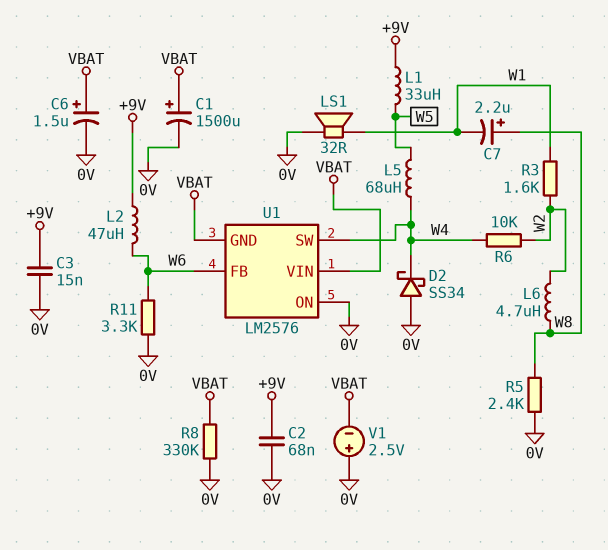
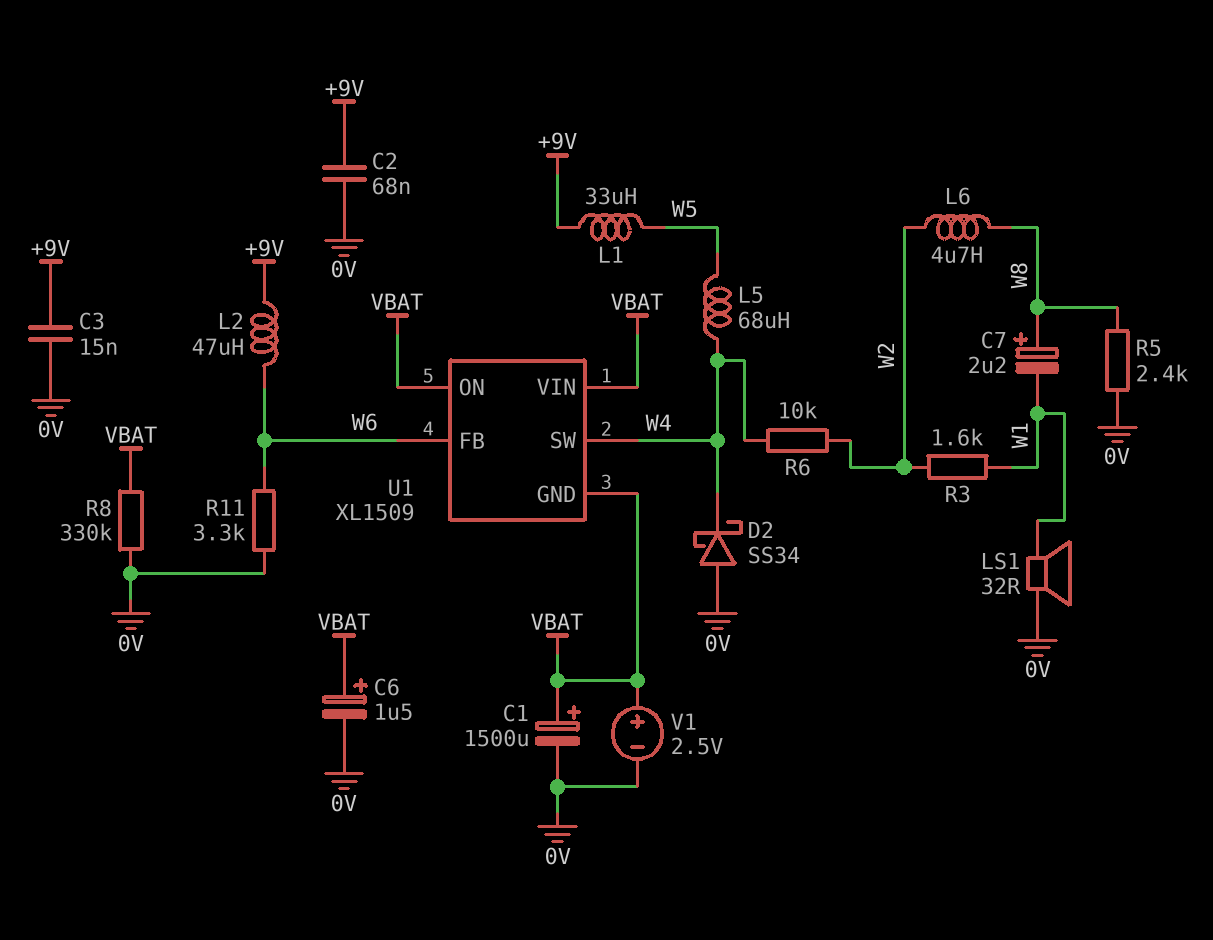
U1: LM2576 -> XL1509
U1 pin ON: 0V -> VBAT
V1: 2.5V (plus 0V, minus VBAT) -> 2.5V (plus VBAT, minus 0V)

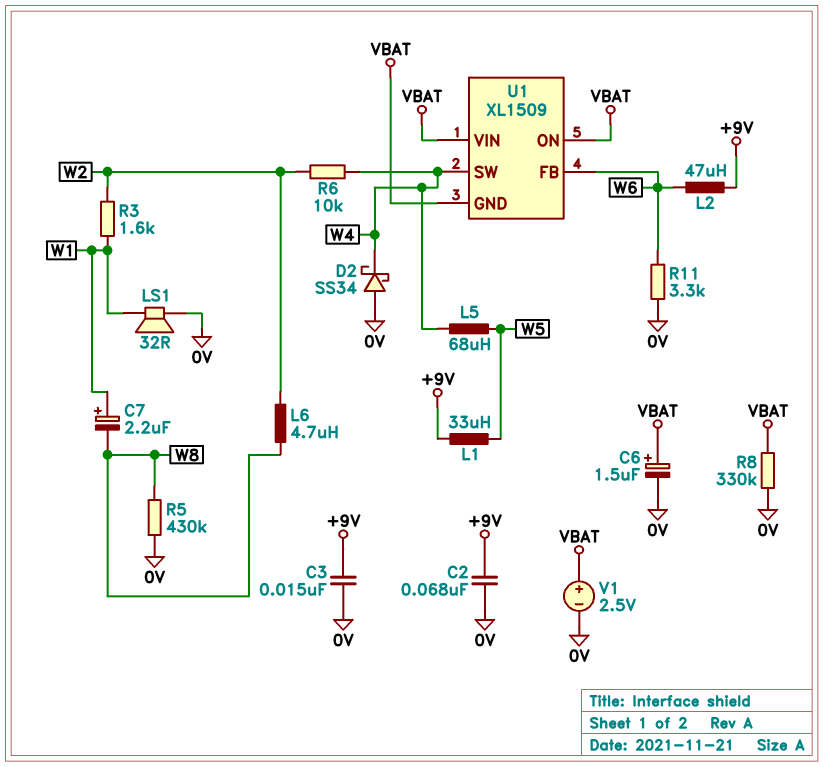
C1: 1500uF (plus VBAT, minus 0V) -> none
C7: 2.2uF (plus W8, minus W1) -> 2.2uF (plus W1, minus W8)
R5: 2.4k (0V, W8) -> 430k (0V, W8)

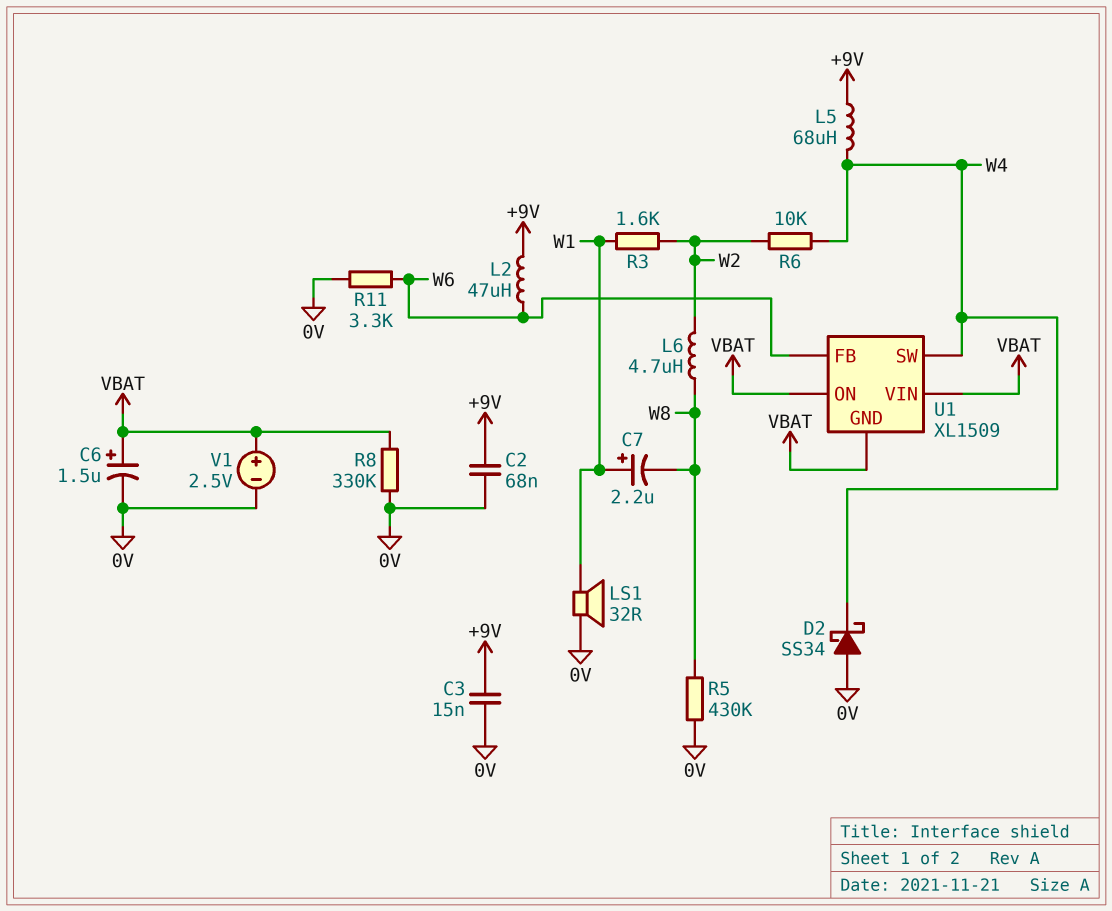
L1: 33uH (+9V, W5) -> none
L5: 68uH (W4, W5) -> 68uH (+9V, W4)

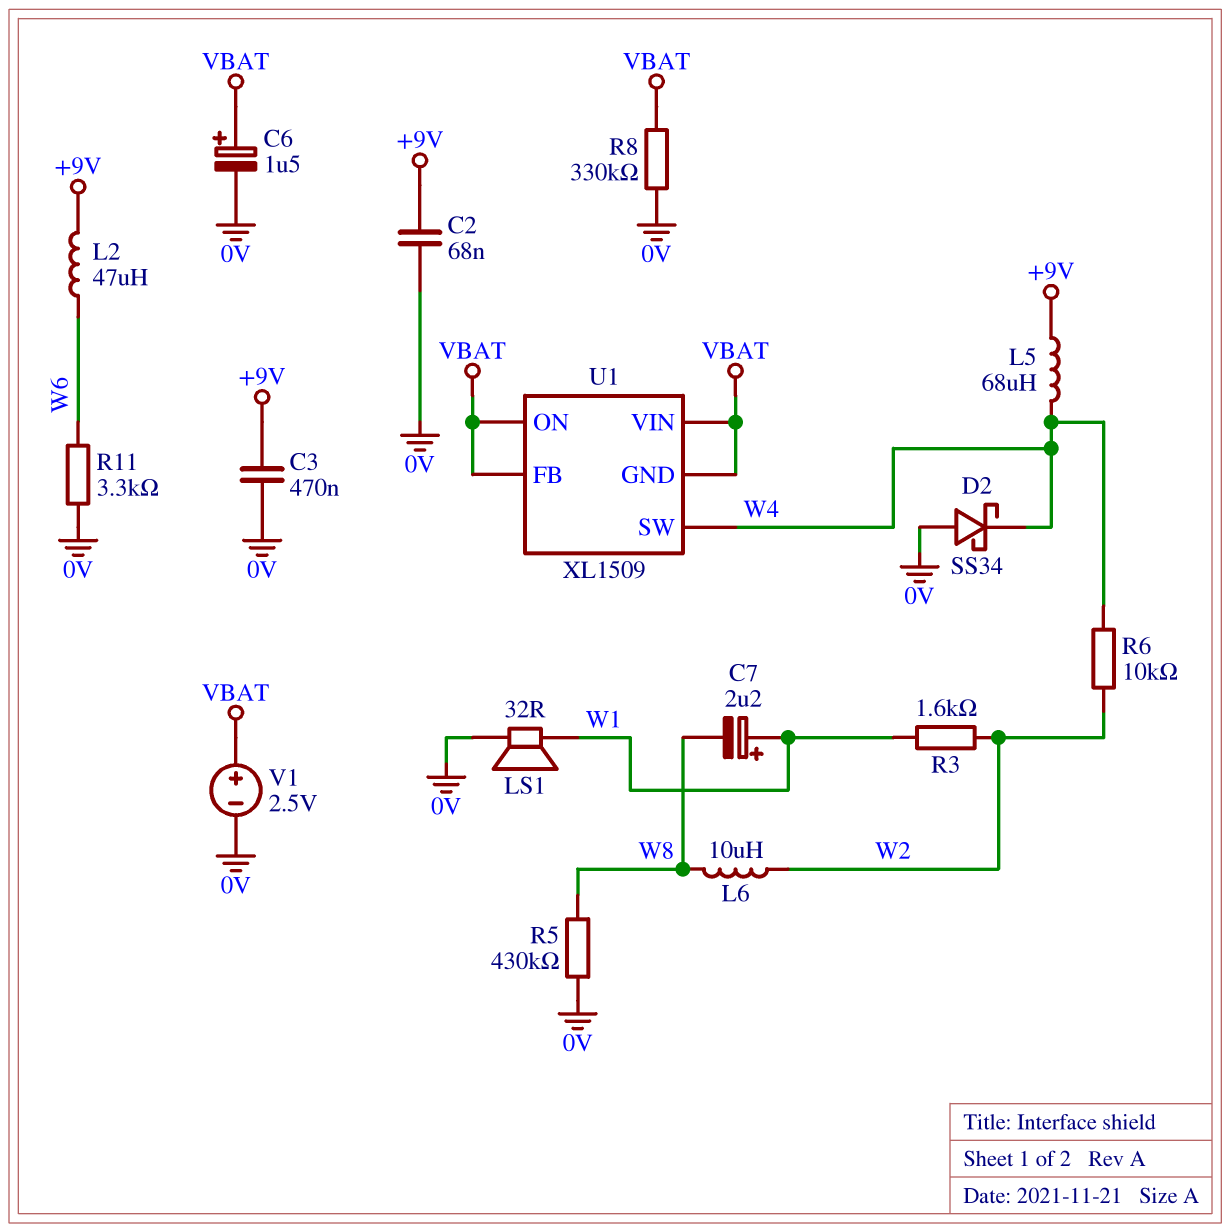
C3: 15nF (+9V, 0V) -> 470nF (+9V, 0V)
L6: 4.7uH (W2, W8) -> 10uH (W2, W8)
U1 pin FB: W6 -> VBAT

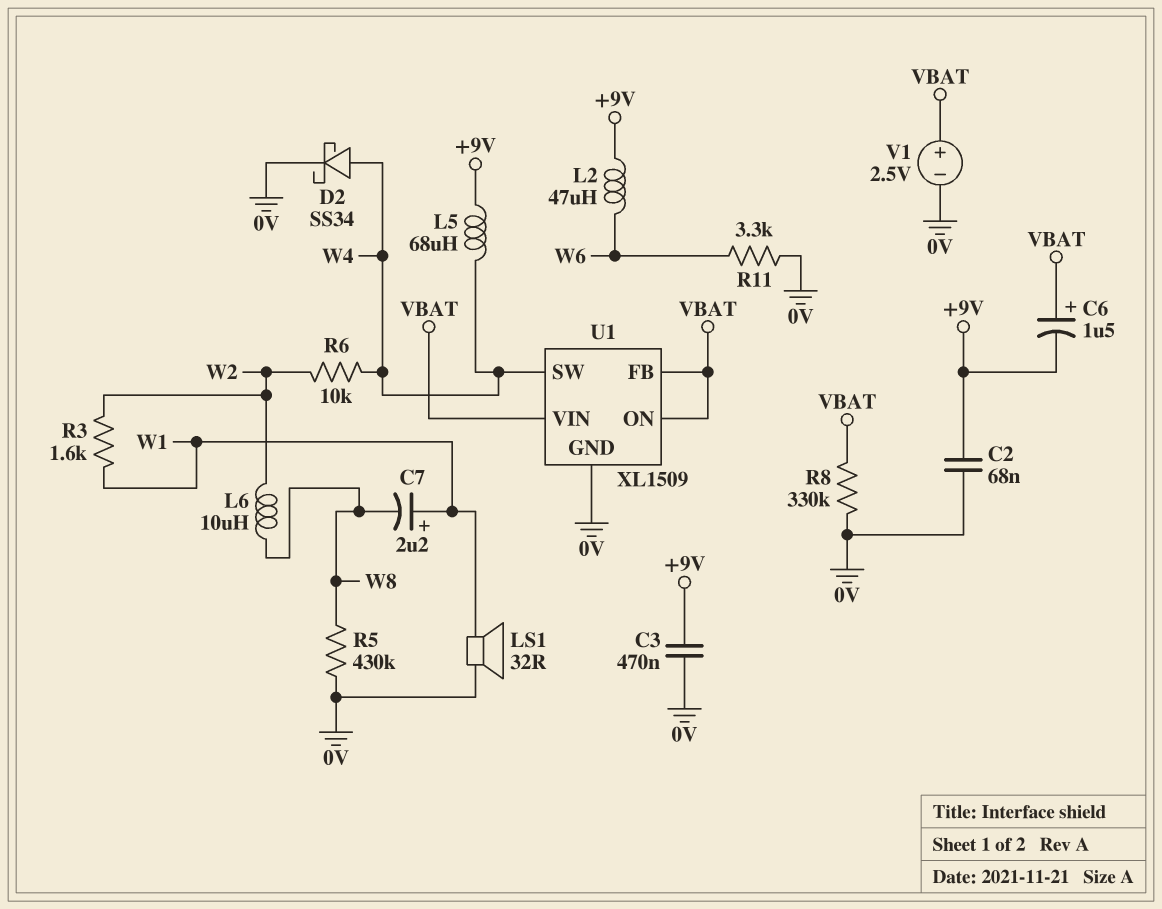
C6: 1.5uF (plus VBAT, minus 0V) -> 1.5uF (plus VBAT, minus +9V)
D2: schottky SS34 (A 0V, K W4) -> schottky SS34 (A W4, K 0V)
U1 pin GND: VBAT -> 0V

